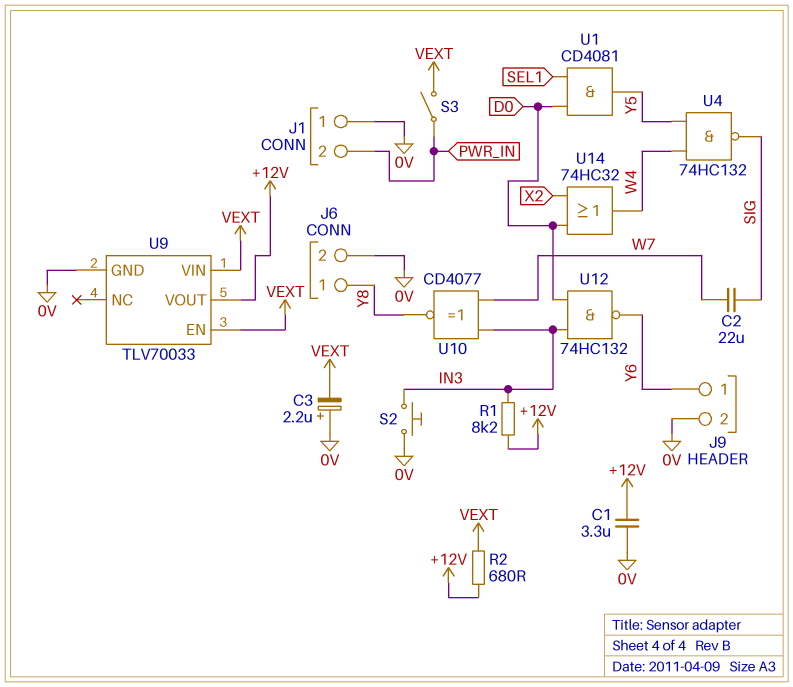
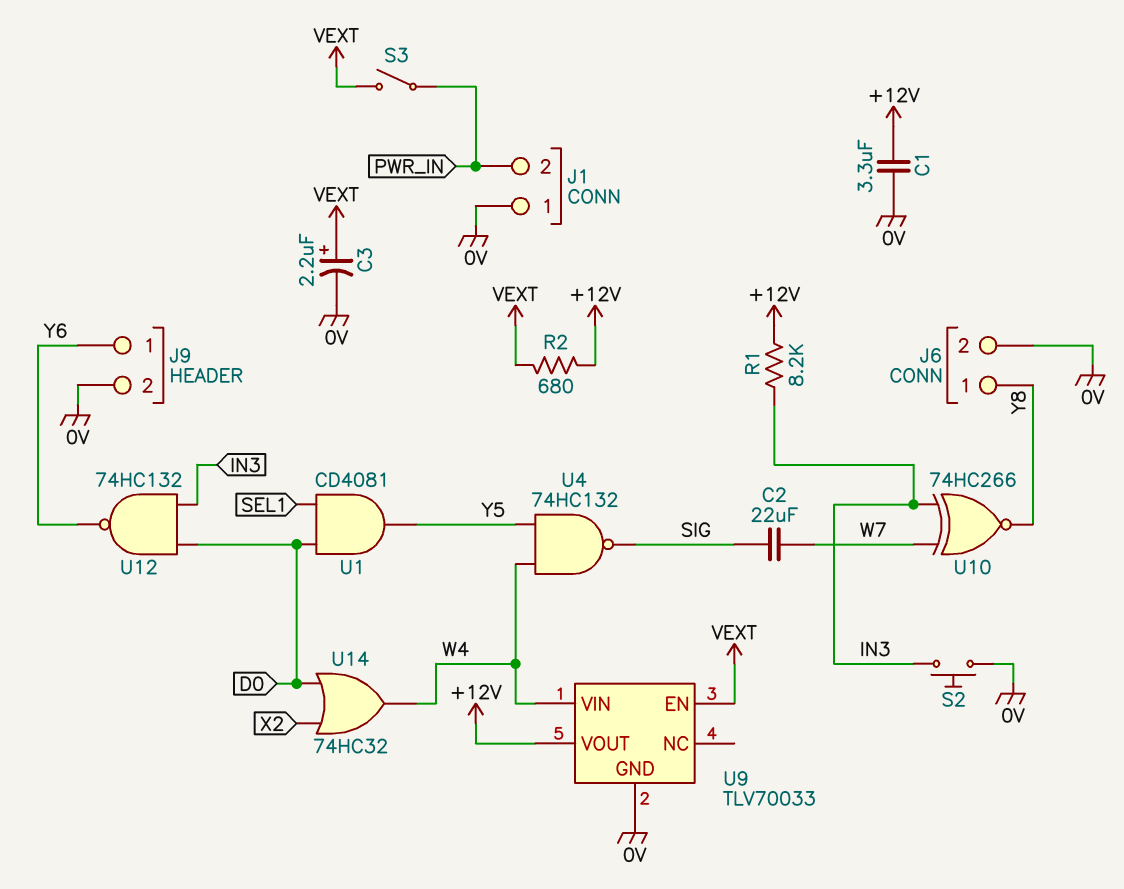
C3: 2.2uF (plus 0V, minus VEXT) -> 2.2uF (plus VEXT, minus 0V)
U9 pin VIN: VEXT -> W4
U10: XNOR CD4077 (in IN3, in W7, out Y8) -> XNOR 74HC266 (in IN3, in W7, out Y8)

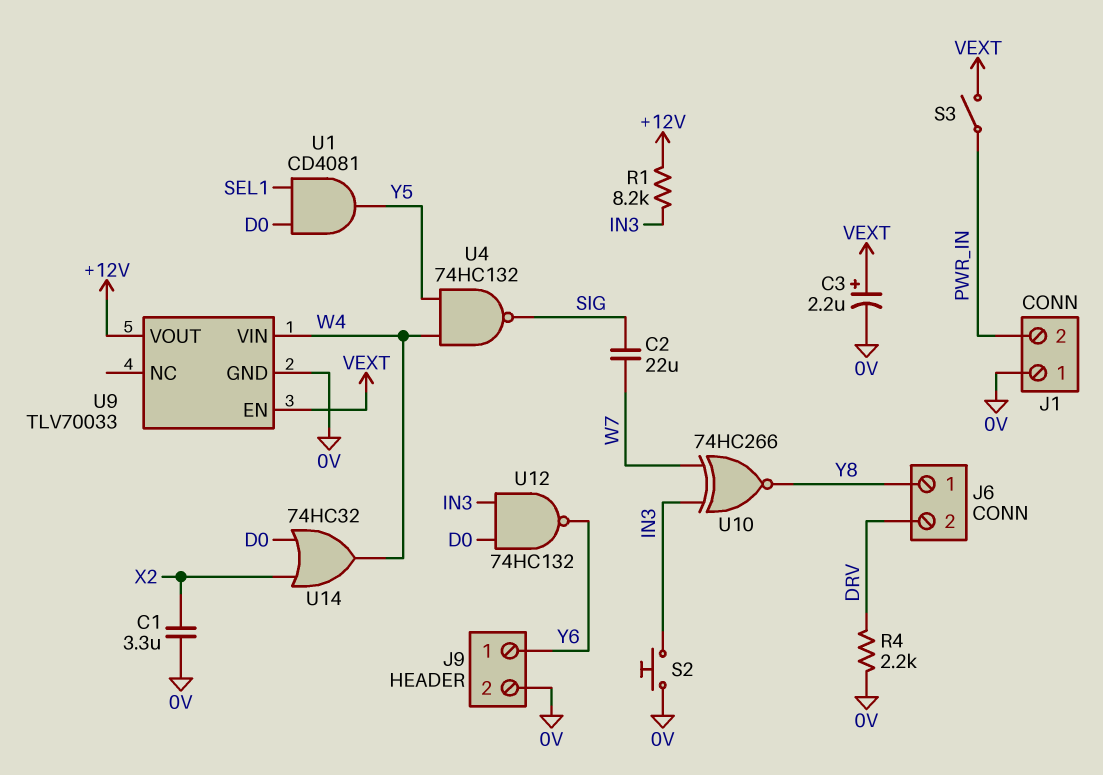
C1: 3.3uF (+12V, 0V) -> 3.3uF (0V, X2)
J6 pin 2: 0V -> DRV
R2: 680 (+12V, VEXT) -> none
R4: none -> 2.2k (0V, DRV)

